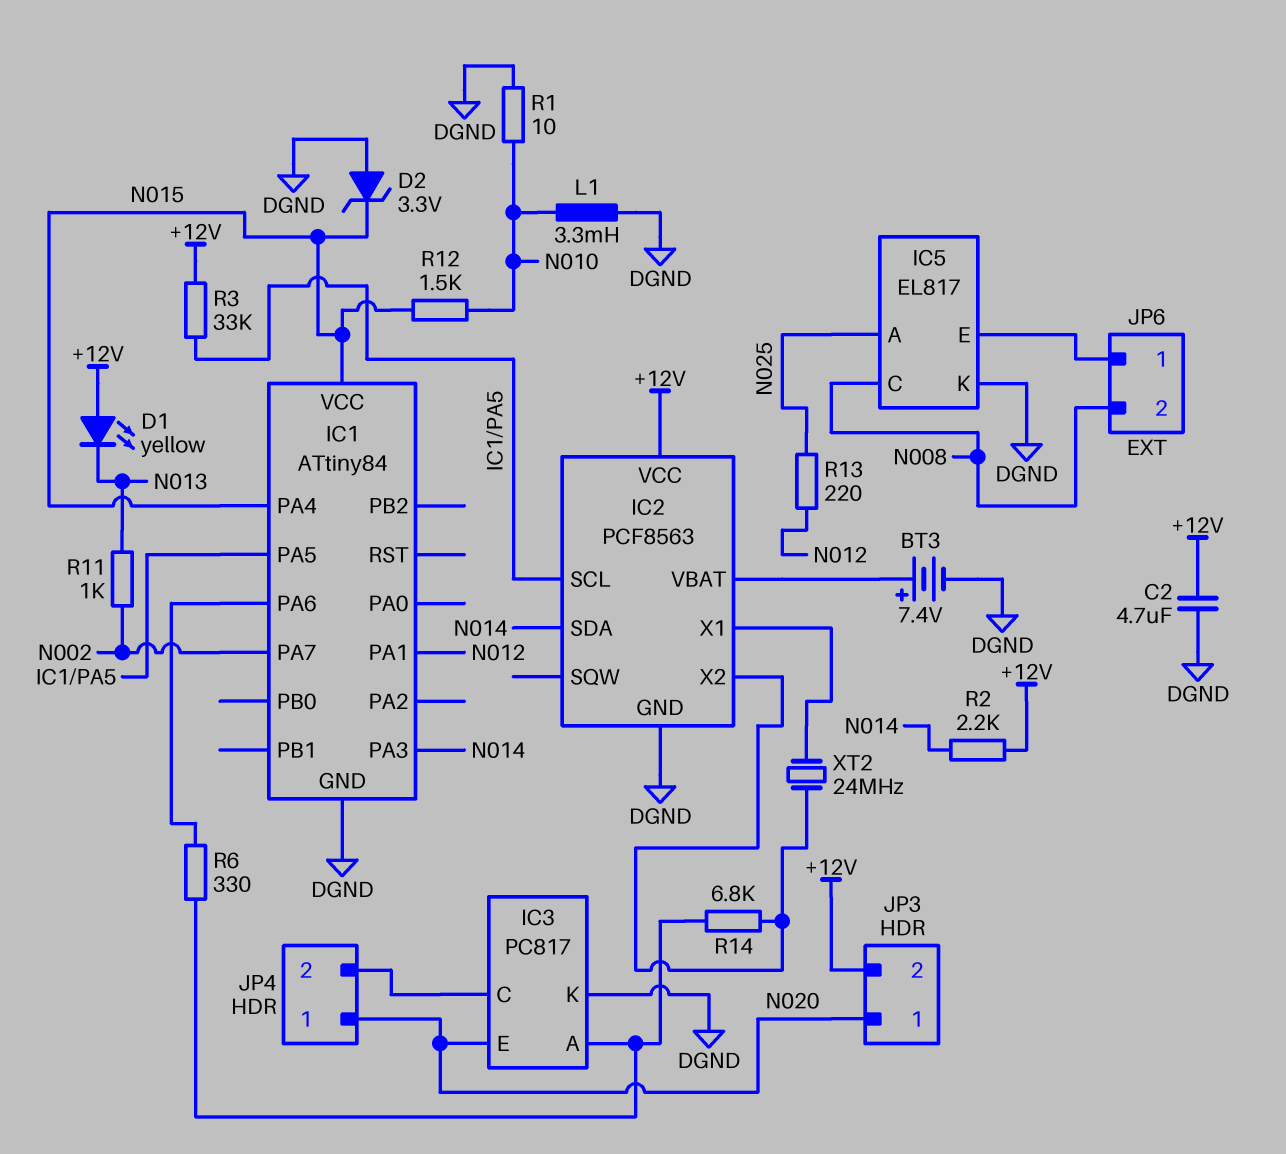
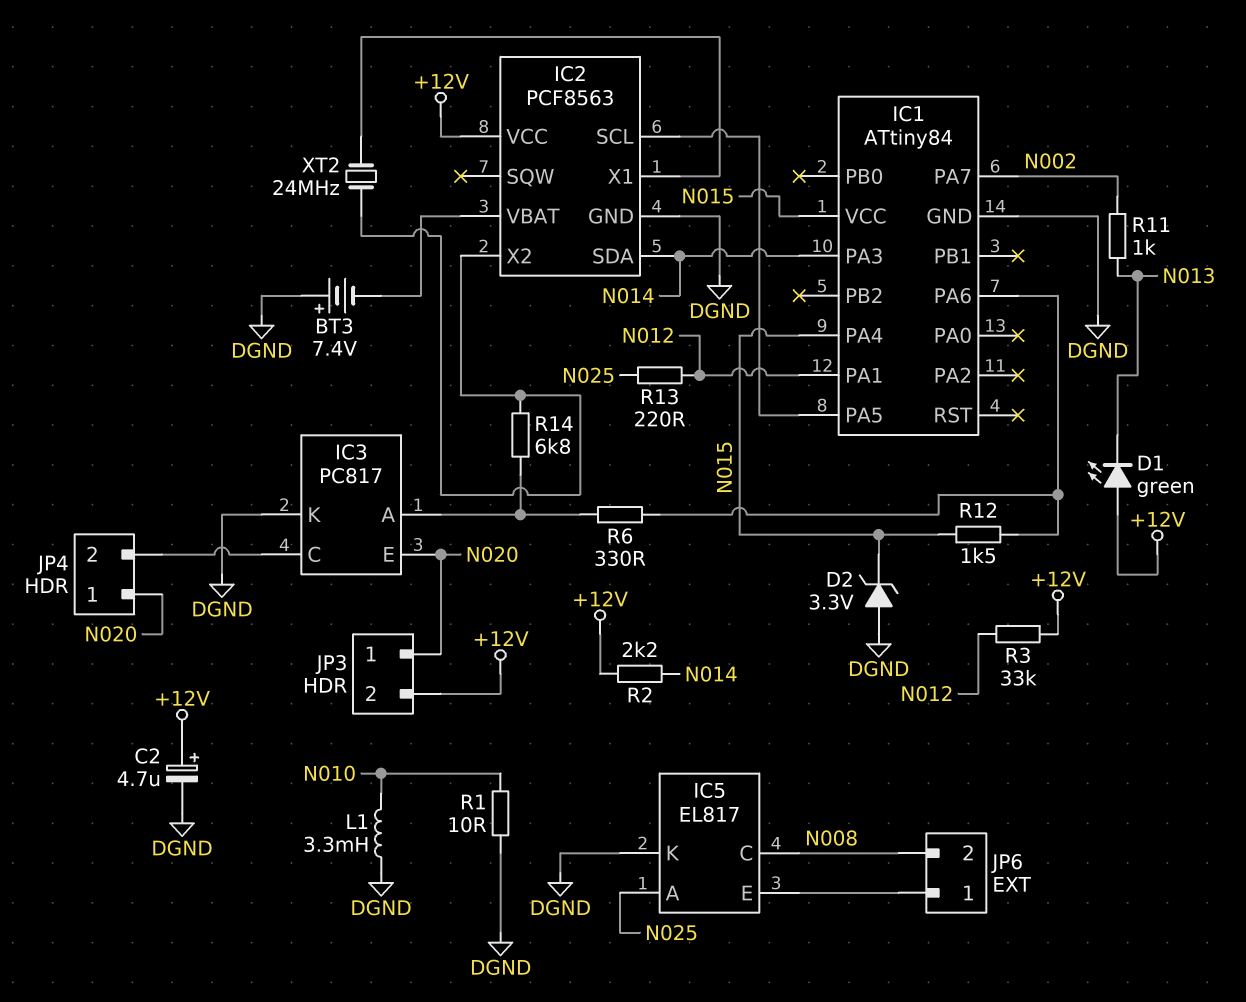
BT3: 7.4V (plus IC2/VBAT, minus DGND) -> 7.4V (plus DGND, minus IC2/VBAT)
C2: 4.7uF (+12V, DGND) -> 4.7uF (plus +12V, minus DGND)
D1: LED yellow (A +12V, K N013) -> LED green (A +12V, K N013)
R3: 33k (+12V, IC1/PA5) -> 33k (+12V, N012)
R12: 1.5k (N010, N015) -> 1.5k (IC1/PA6, N015)

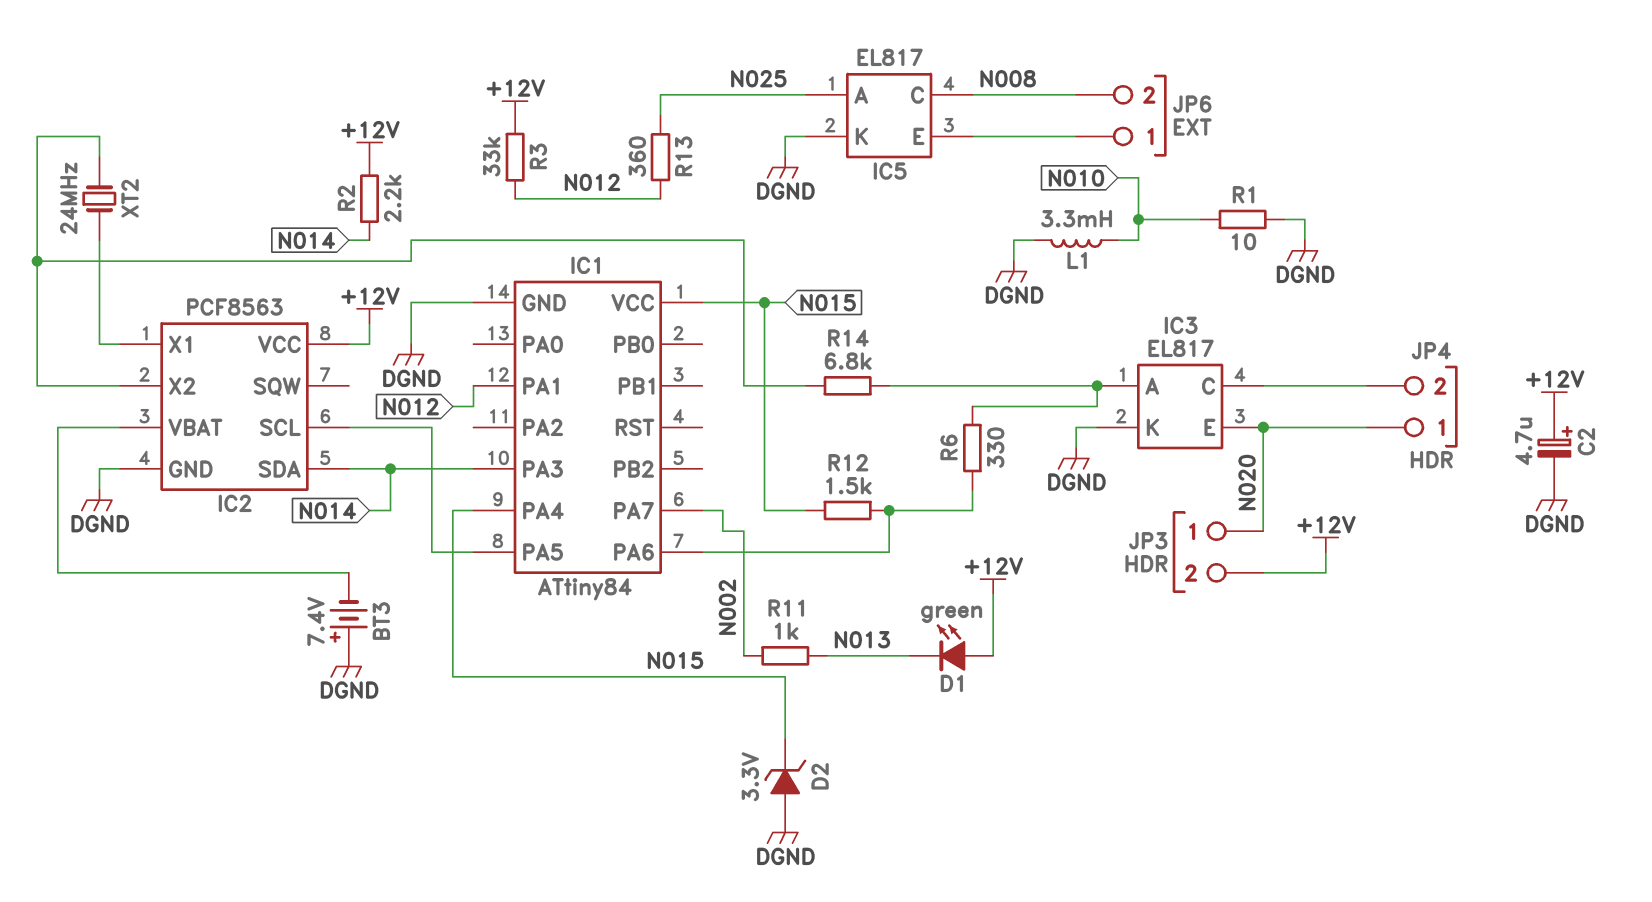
IC3: PC817 -> EL817
R13: 220 (N012, N025) -> 360 (N012, N025)

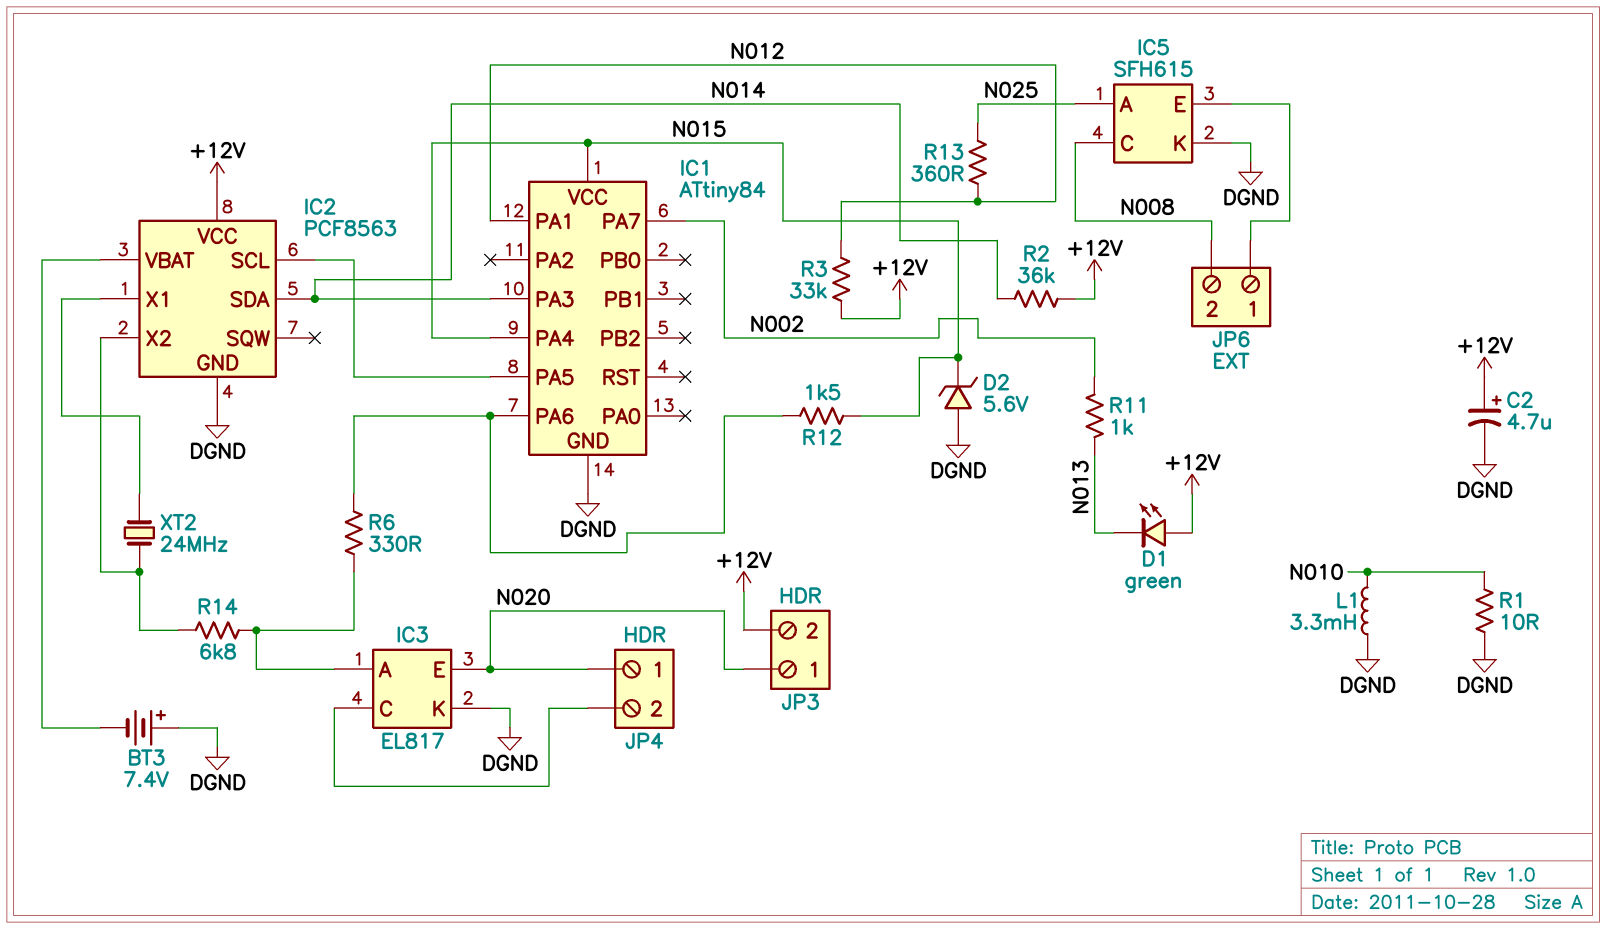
D2: zener 3.3V (A DGND, K N015) -> zener 5.6V (A DGND, K N015)
IC5: EL817 -> SFH615
R2: 2.2k (+12V, N014) -> 36k (+12V, N014)

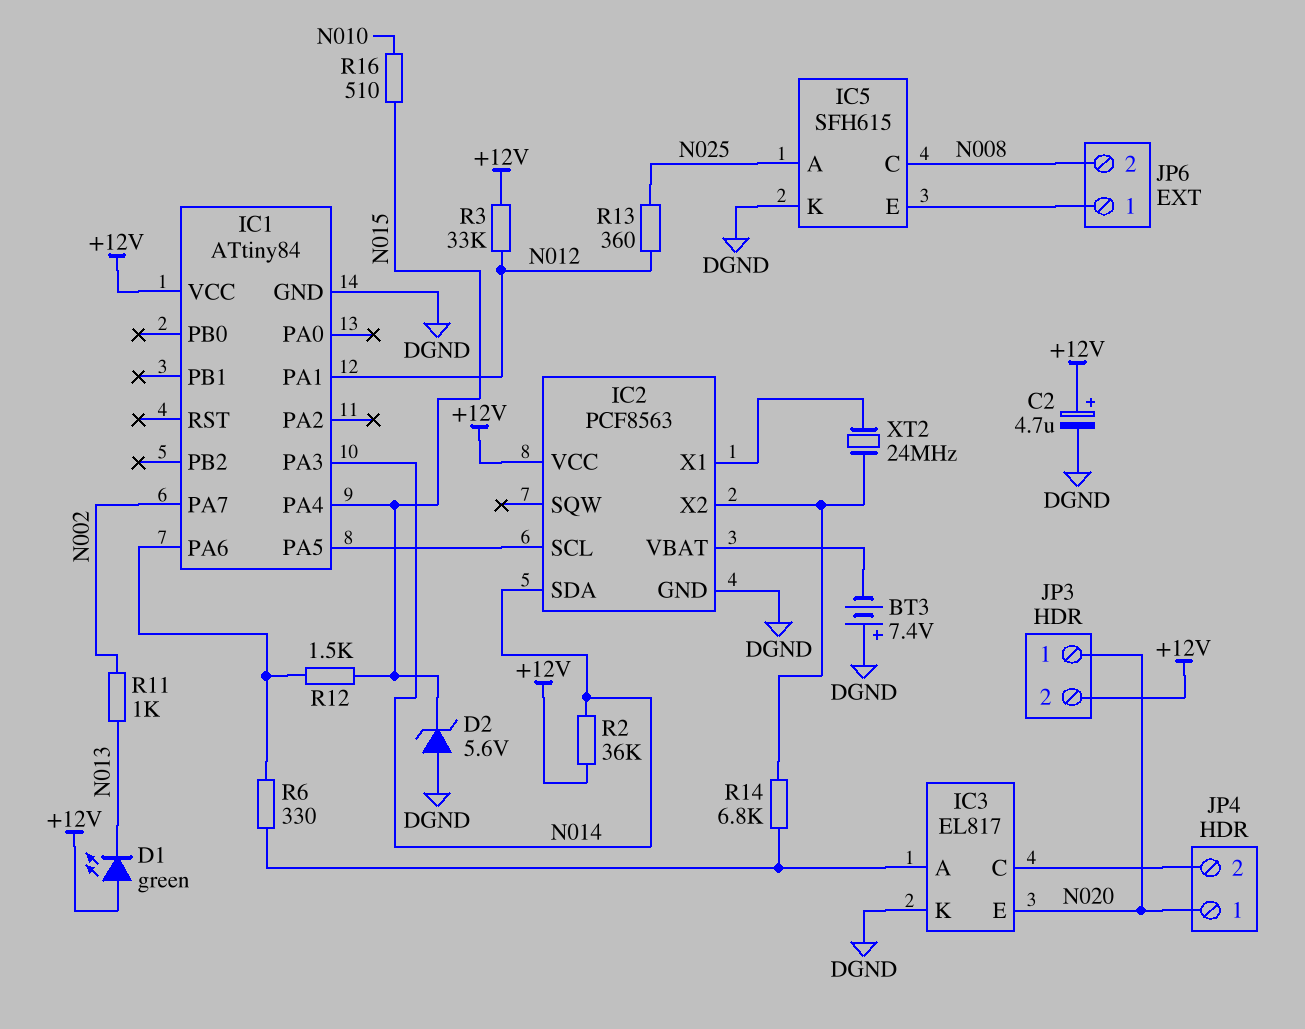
IC1 pin VCC: N015 -> +12V
L1: 3.3mH (DGND, N010) -> none
R1: 10 (DGND, N010) -> none
R16: none -> 510 (N010, N015)

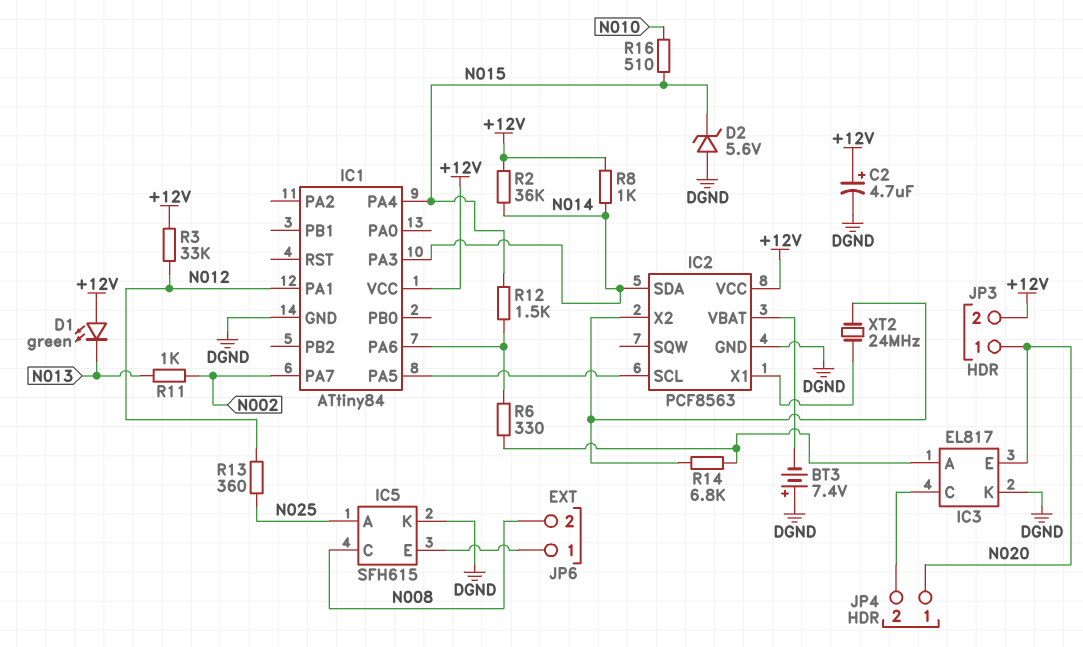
R8: none -> 1k (+12V, N014)

